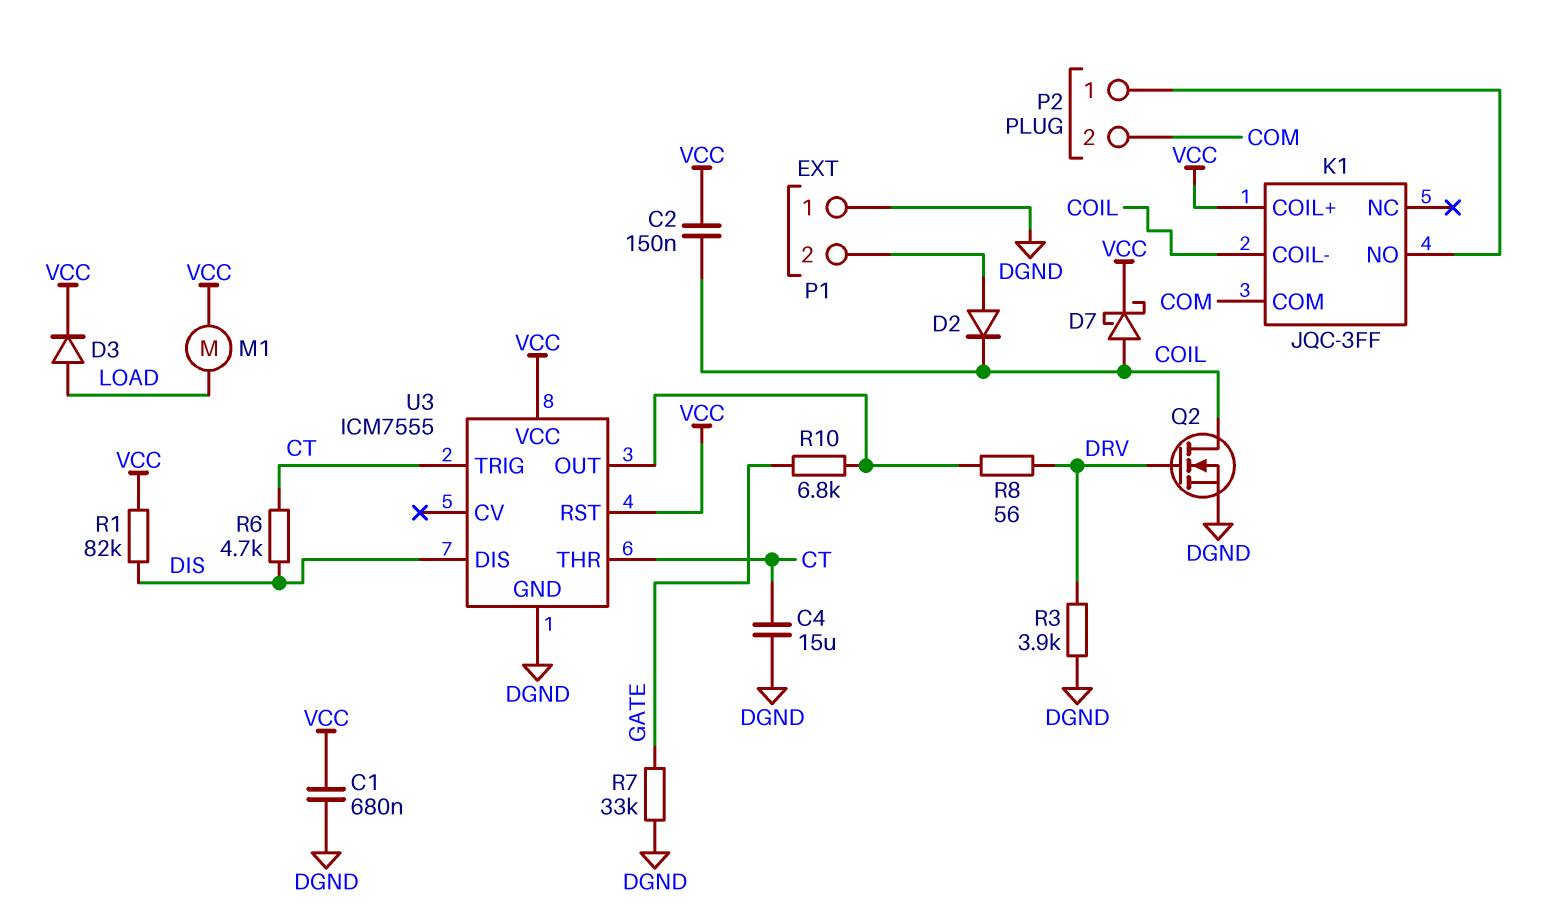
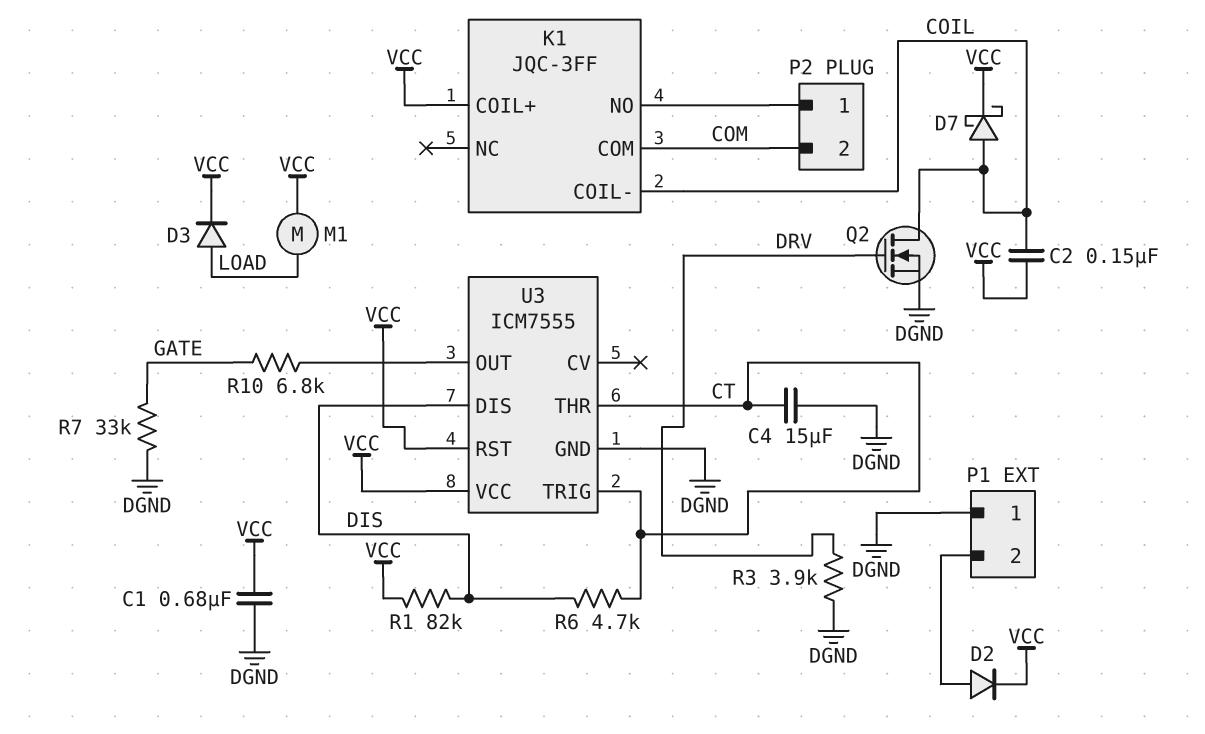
D2: diode (A P1/2, K COIL) -> diode (A P1/2, K VCC)
R8: 56 (DRV, U3/OUT) -> none

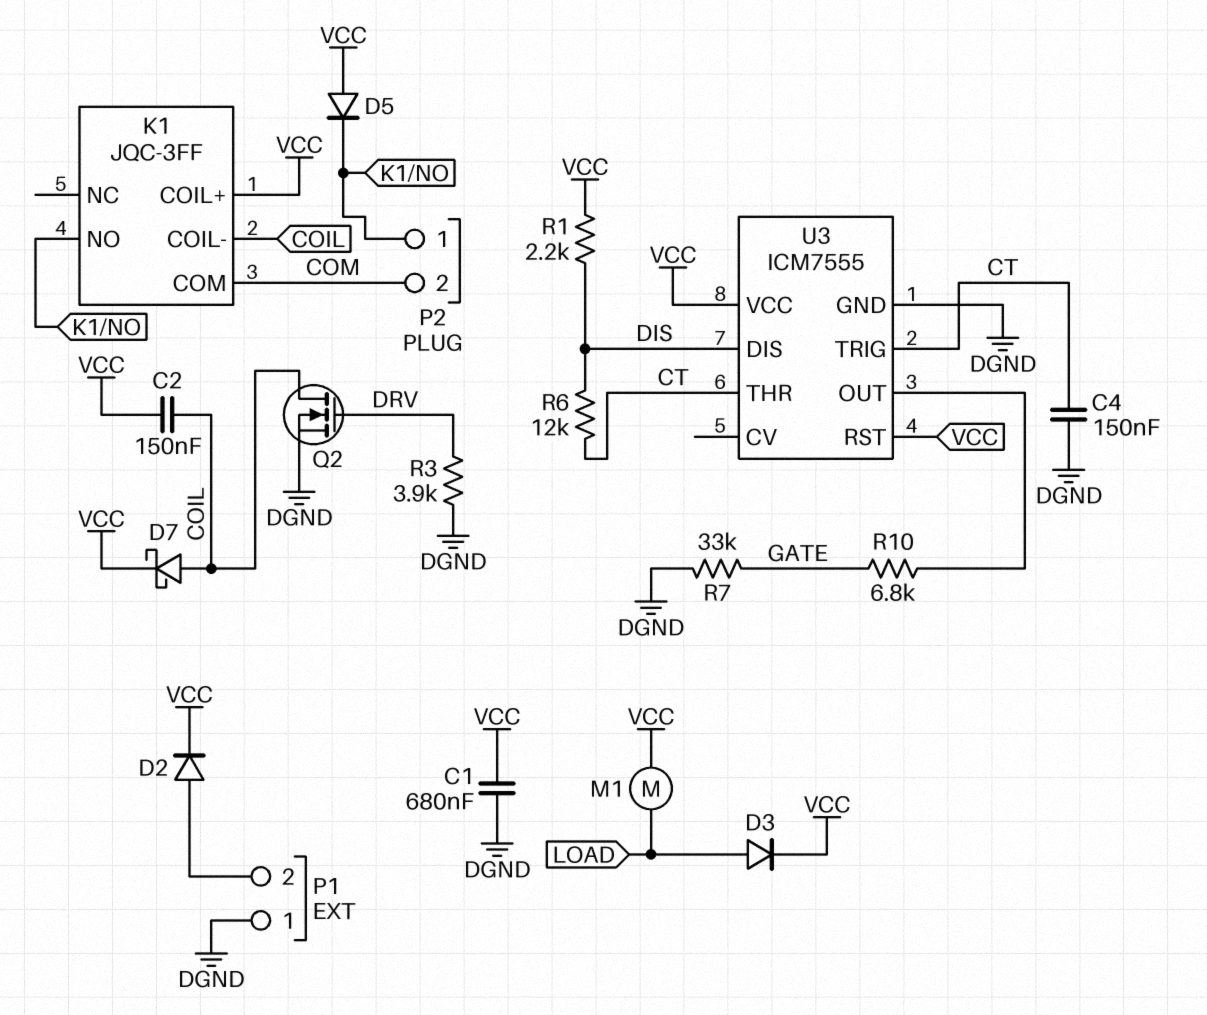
C4: 15uF (CT, DGND) -> 150nF (CT, DGND)
D5: none -> diode (A VCC, K K1/NO)
R1: 82k (DIS, VCC) -> 2.2k (DIS, VCC)
R6: 4.7k (CT, DIS) -> 12k (CT, DIS)

